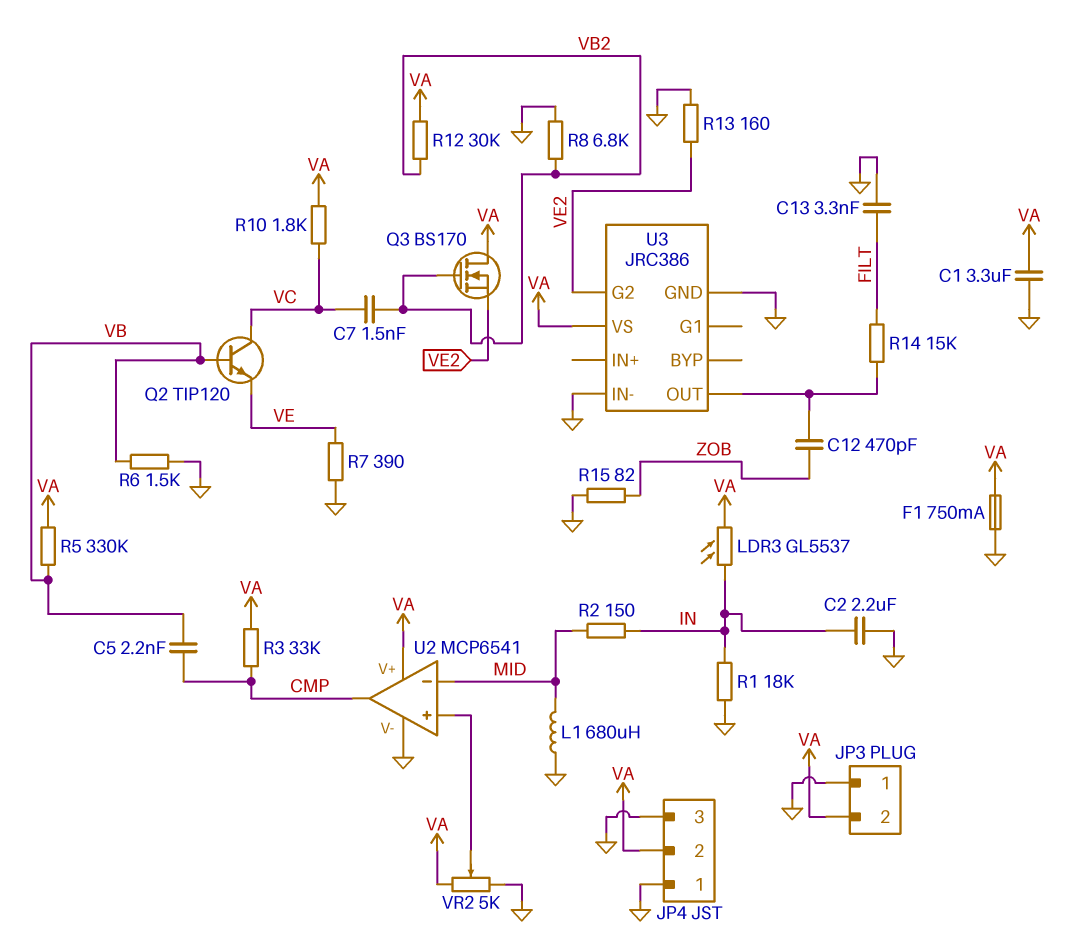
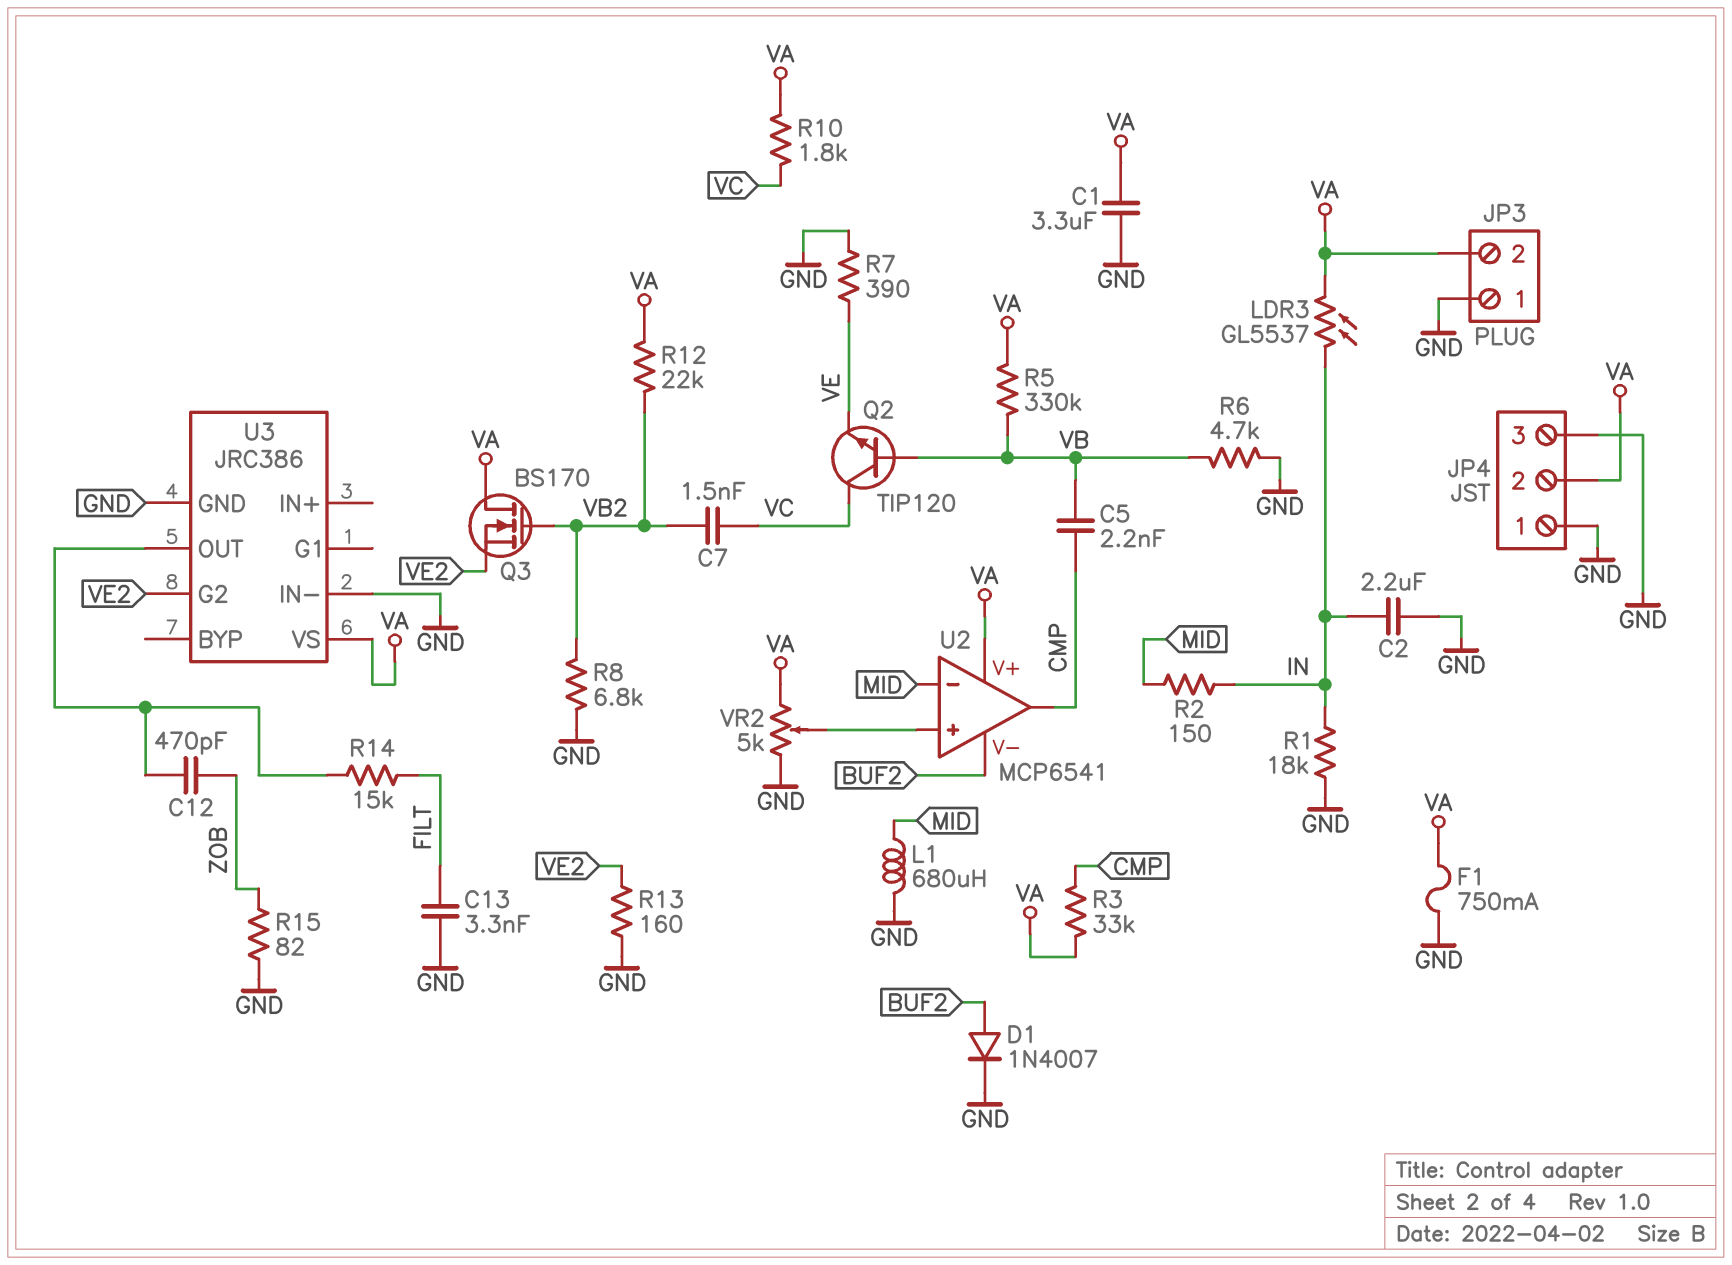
D1: none -> diode 1N4007 (A BUF2, K GND)
R6: 1.5k (GND, VB) -> 4.7k (GND, VB)
R12: 30k (VA, VB2) -> 22k (VA, VB2)
U2 pin V-: GND -> BUF2

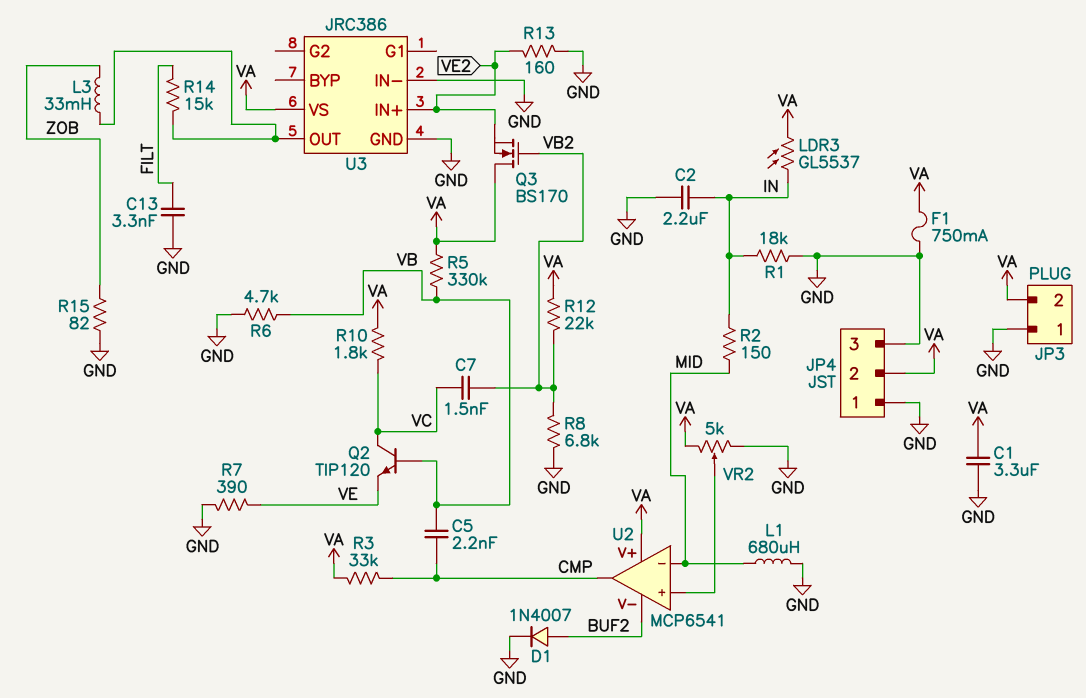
C12: 470pF (U3/OUT, ZOB) -> none
L3: none -> 33mH (U3/OUT, ZOB)
U3 pin G2: VE2 -> none
U3 pin IN+: none -> VE2

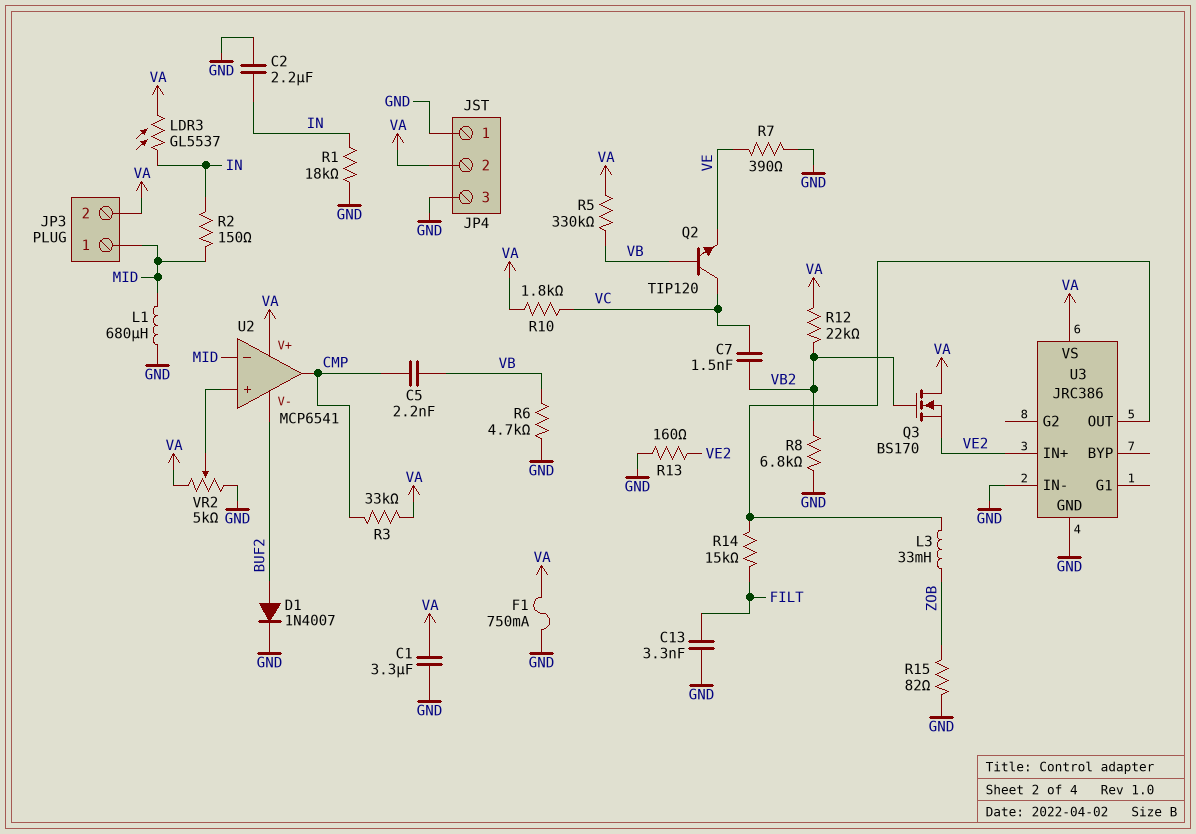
JP3 pin 1: GND -> MID

